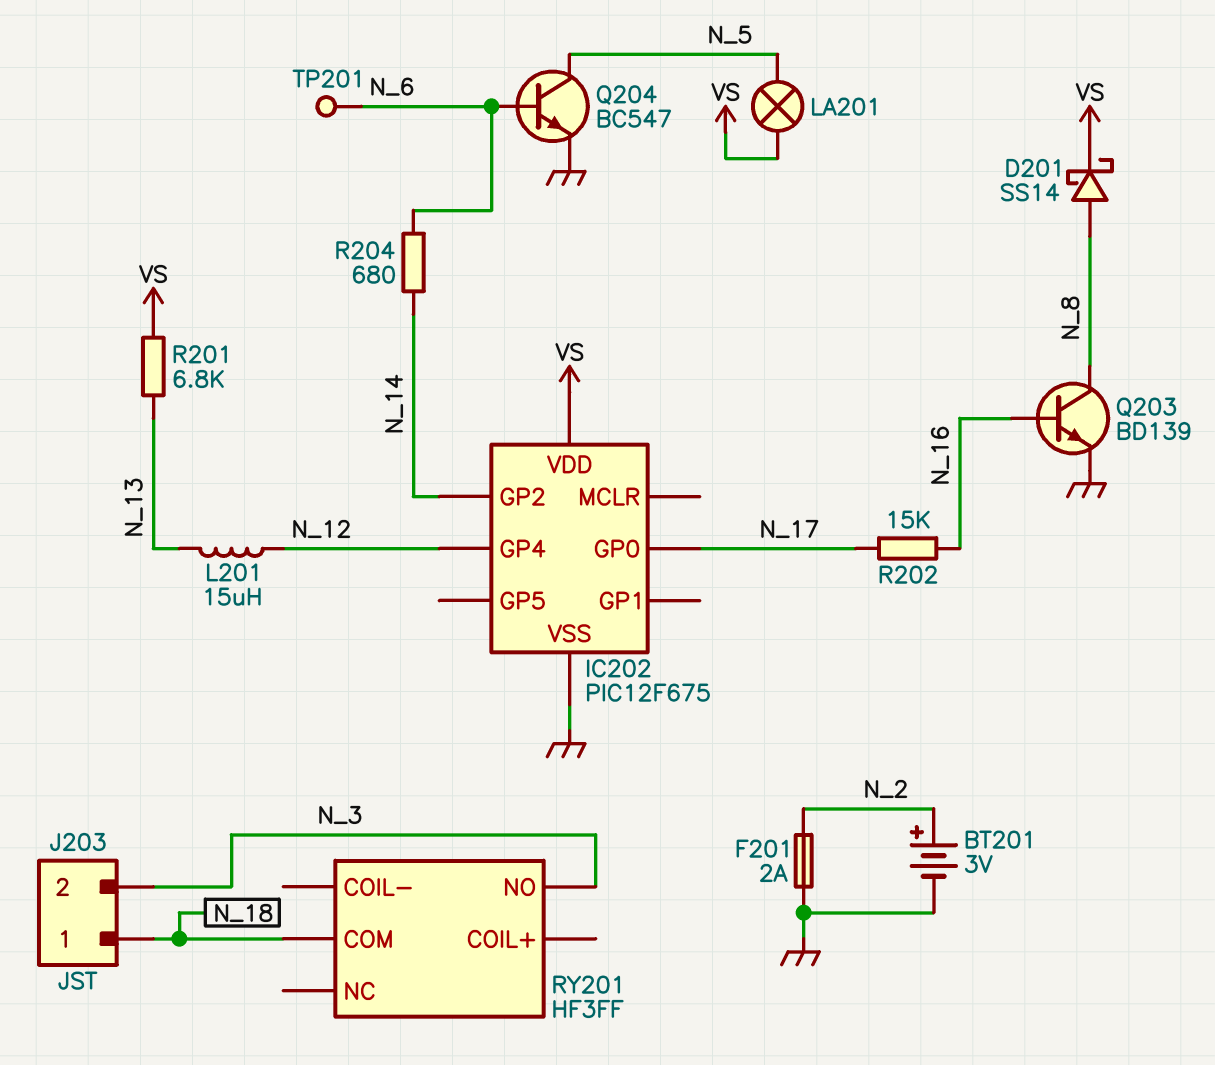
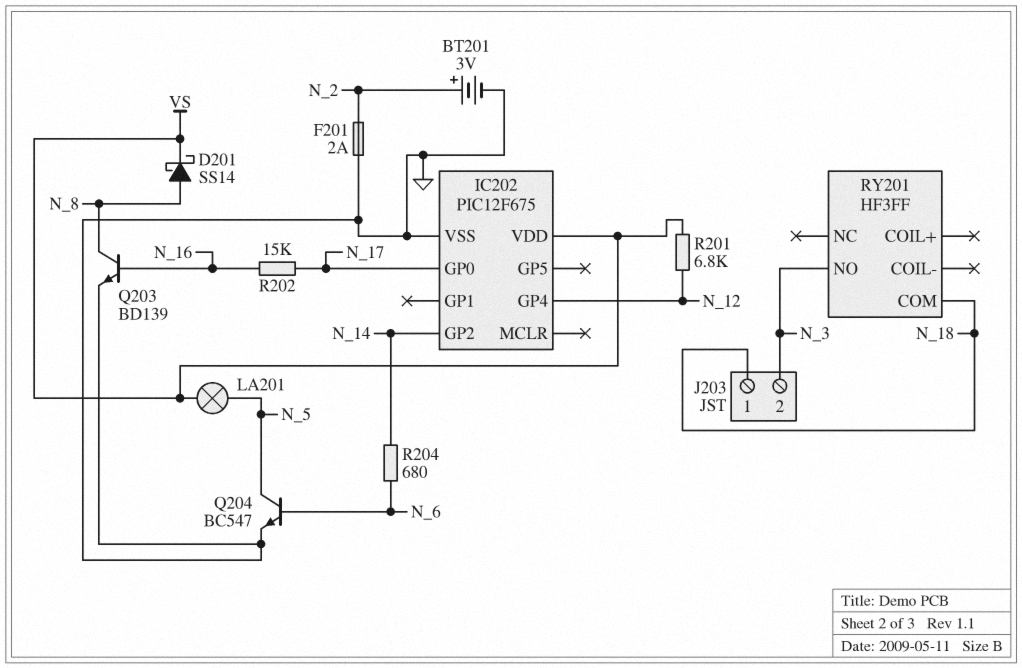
L201: 15uH (N_12, N_13) -> none
R201: 6.8k (N_13, VS) -> 6.8k (N_12, VS)
TP201: test point (N_6) -> none

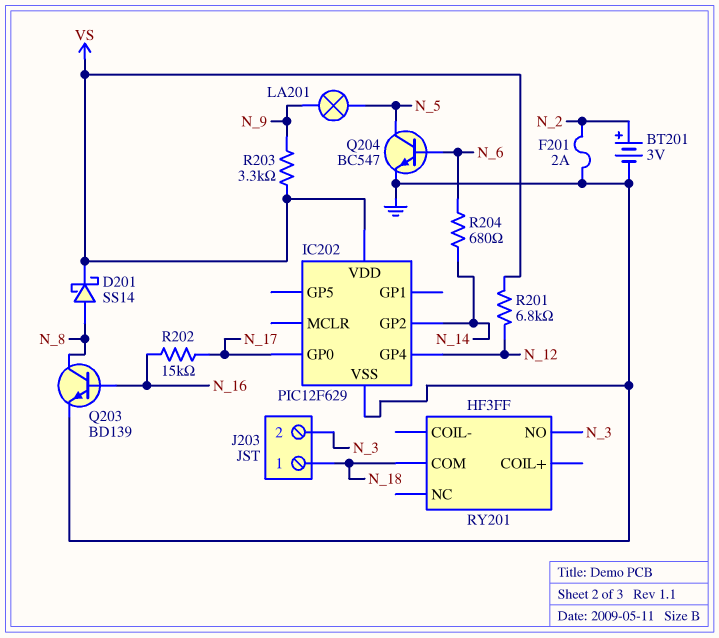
IC202: PIC12F675 -> PIC12F629
LA201: lamp (N_5, VS) -> lamp (N_5, N_9)
R203: none -> 3.3k (N_9, VS)

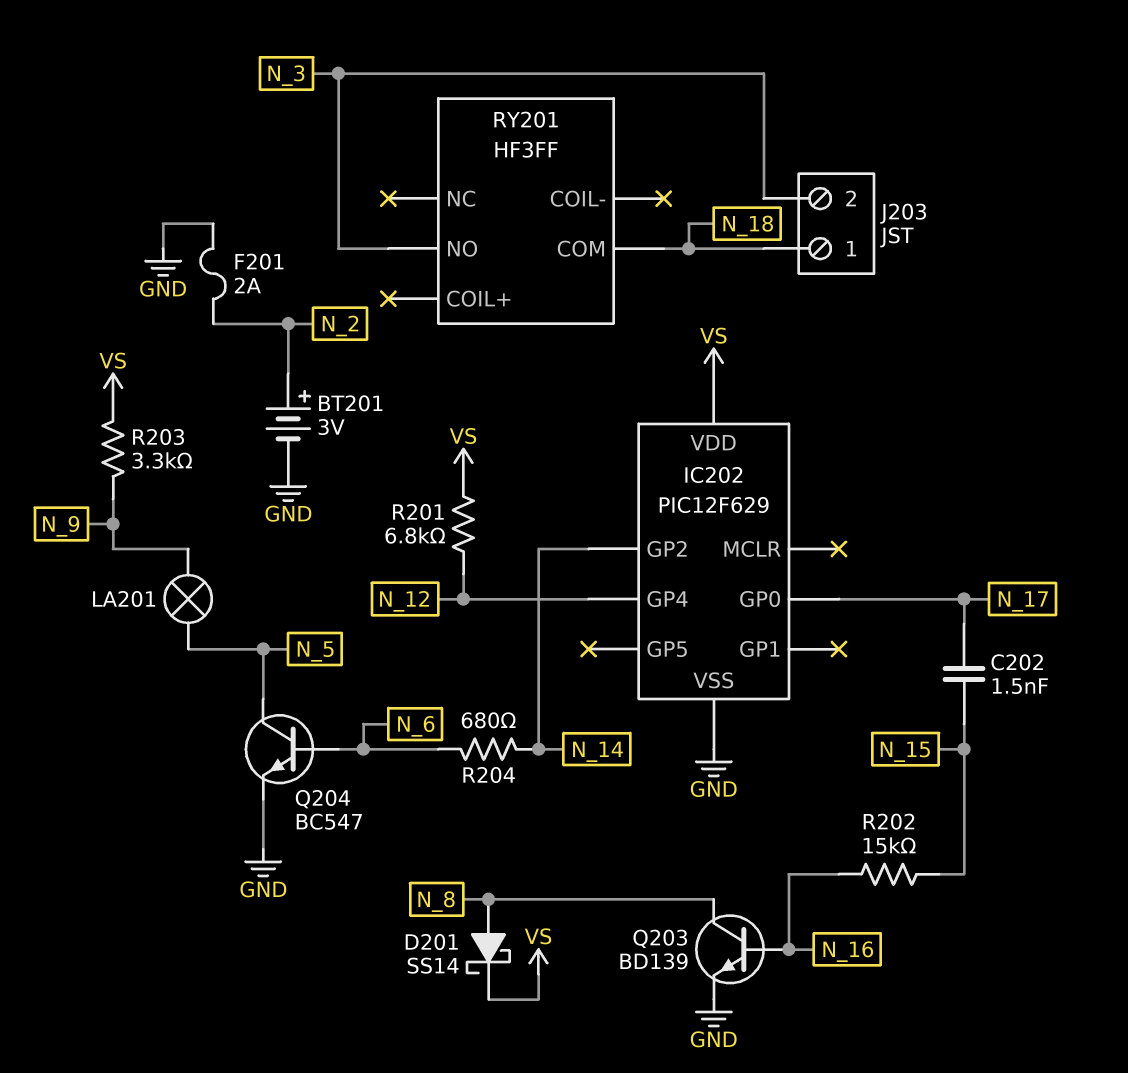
C202: none -> 1.5nF (N_15, N_17)
R202: 15k (N_16, N_17) -> 15k (N_15, N_16)

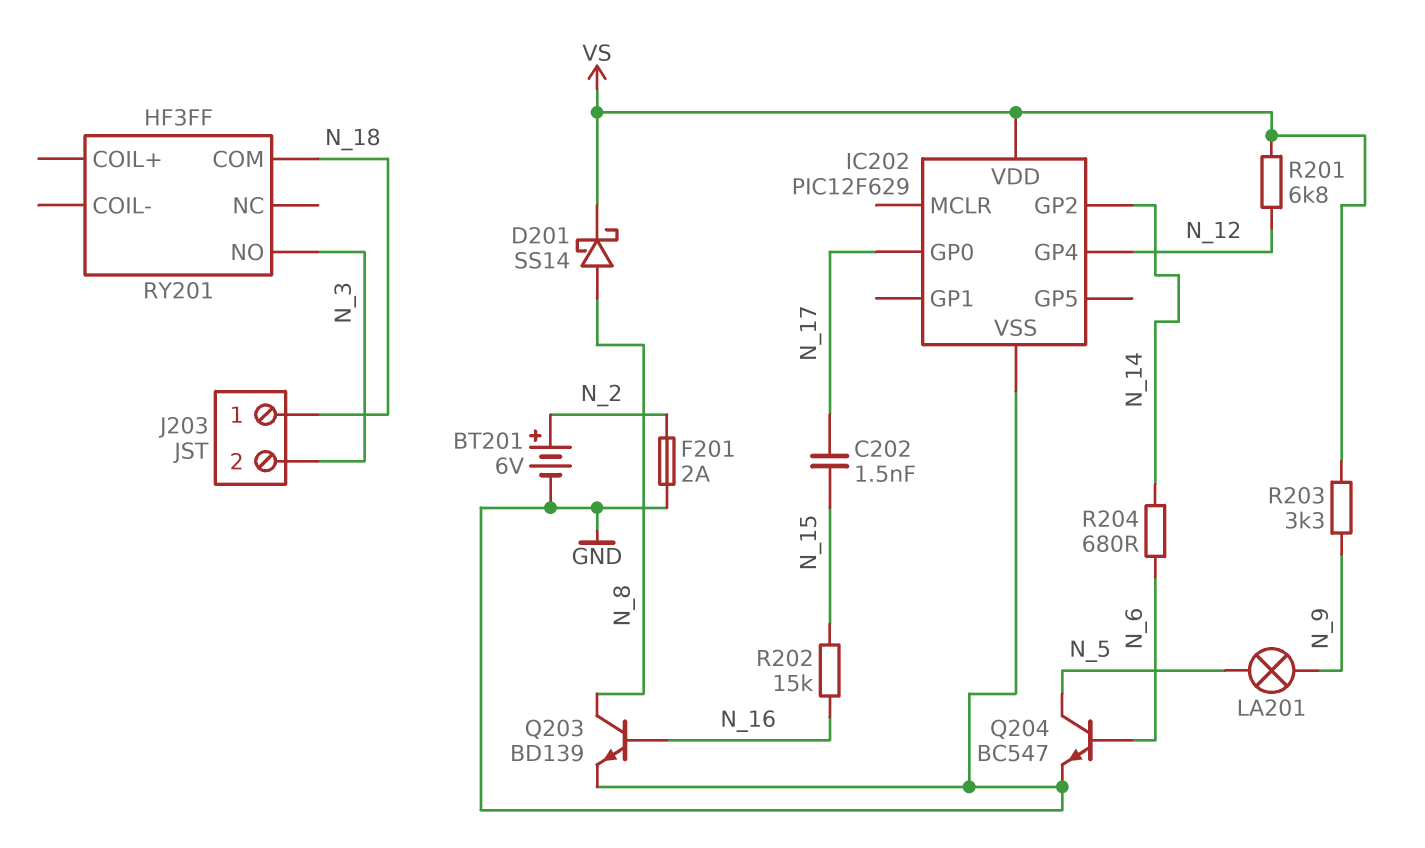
BT201: 3V (plus N_2, minus GND) -> 6V (plus N_2, minus GND)

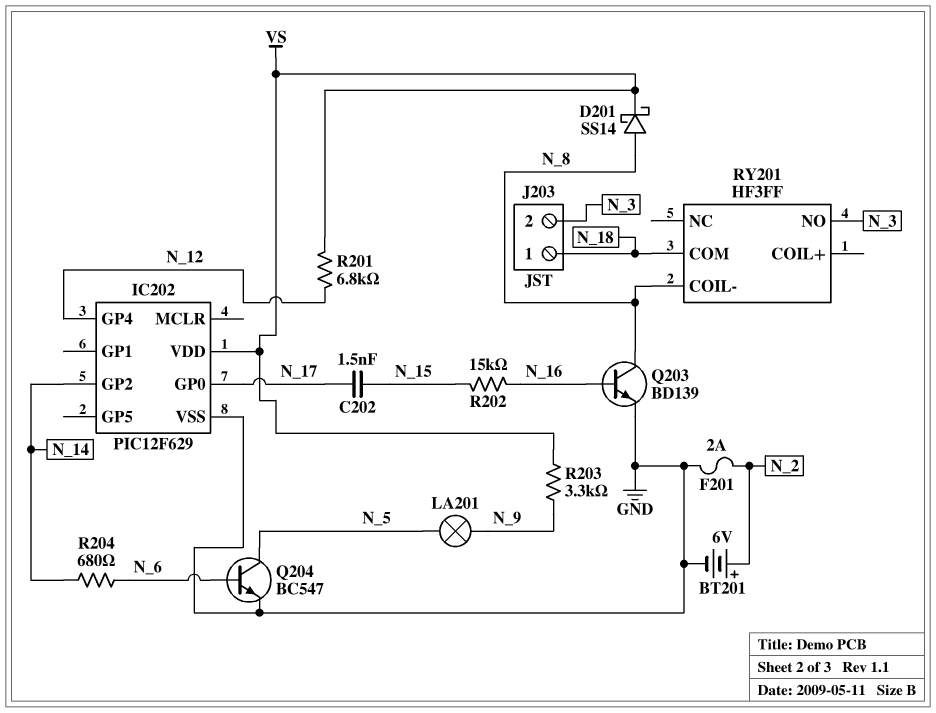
RY201 pin COIL-: none -> N_8

